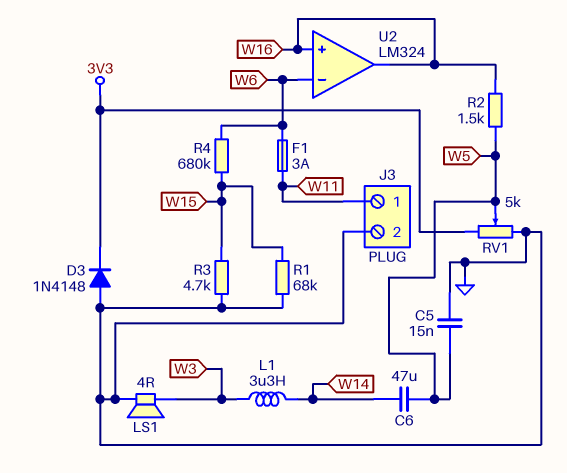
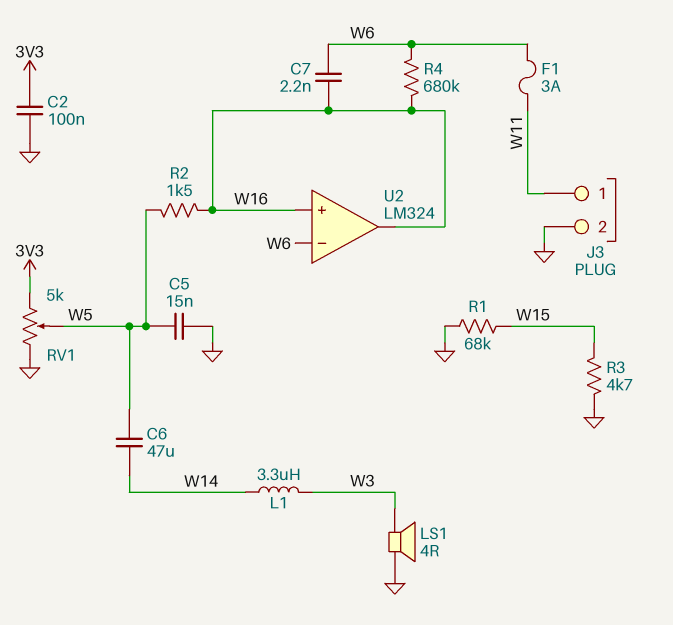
C2: none -> 100nF (3V3, GND)
C7: none -> 2.2nF (W6, W16)
D3: diode 1N4148 (A GND, K 3V3) -> none
R4: 680k (W6, W15) -> 680k (W6, W16)

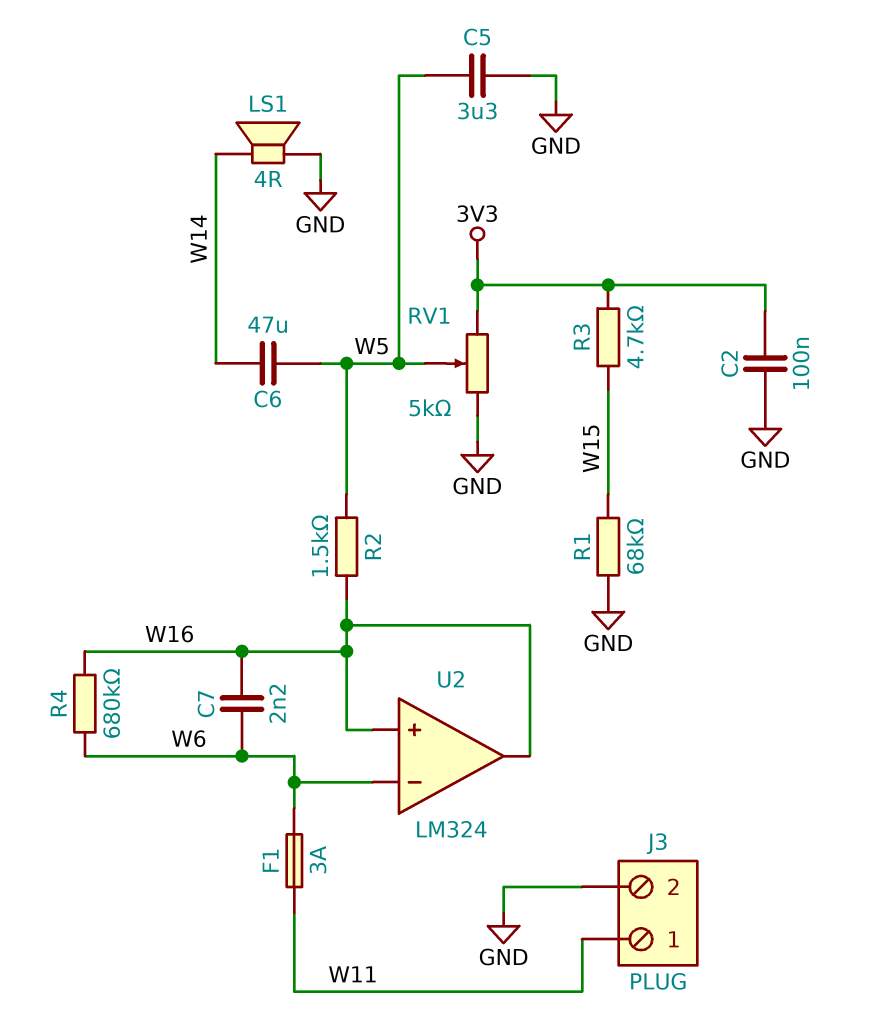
C5: 15nF (GND, W5) -> 3.3uF (GND, W5)
L1: 3.3uH (W3, W14) -> none
LS1: speaker 4R (GND, W3) -> speaker 4R (GND, W14)
R3: 4.7k (GND, W15) -> 4.7k (3V3, W15)

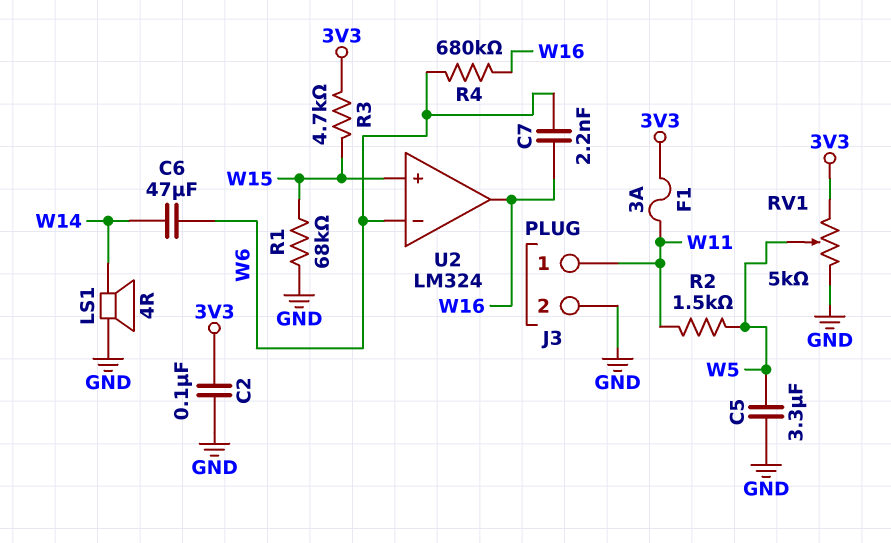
C6: 47uF (W5, W14) -> 47uF (W6, W14)
F1: 3A (W6, W11) -> 3A (3V3, W11)
R2: 1.5k (W5, W16) -> 1.5k (W5, W11)
U2 pin in+: W16 -> W15

